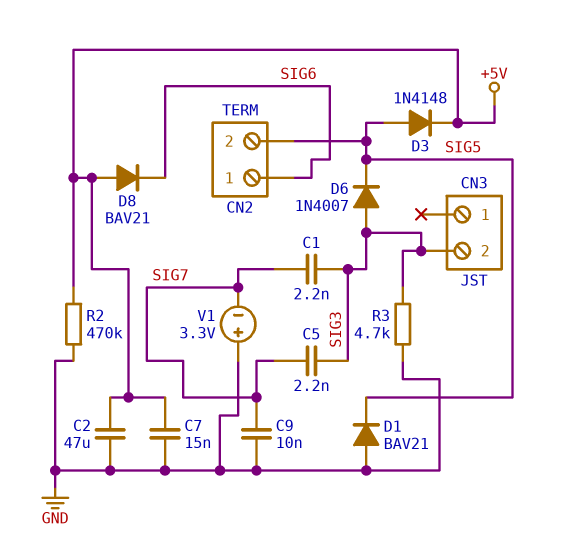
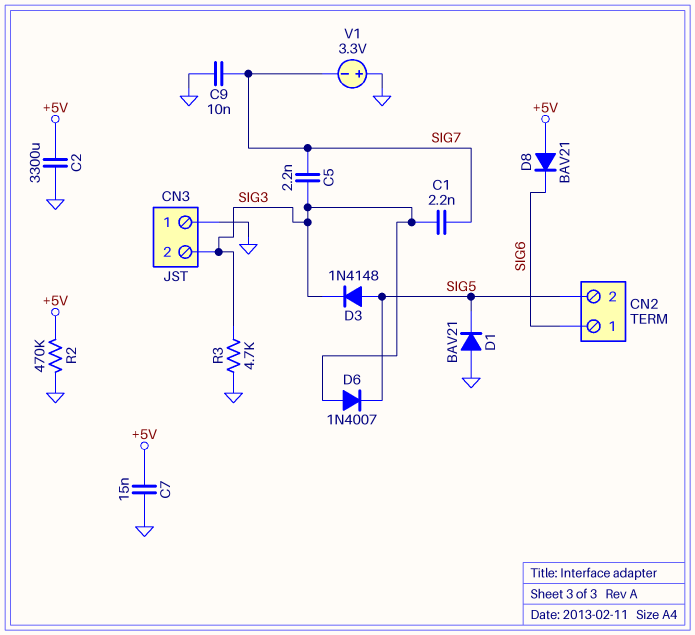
C2: 47uF (+5V, GND) -> 3300uF (+5V, GND)
CN3 pin 1: none -> GND
D3: diode 1N4148 (A SIG5, K +5V) -> diode 1N4148 (A SIG5, K SIG3)

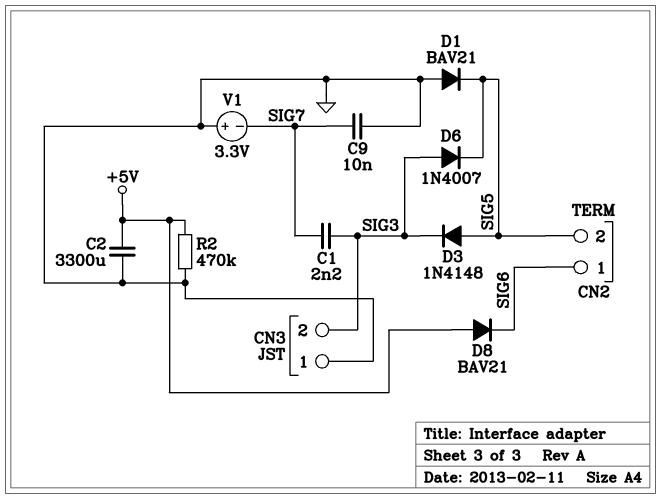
C5: 2.2nF (SIG3, SIG7) -> none
C7: 15nF (+5V, GND) -> none
R3: 4.7k (GND, SIG3) -> none

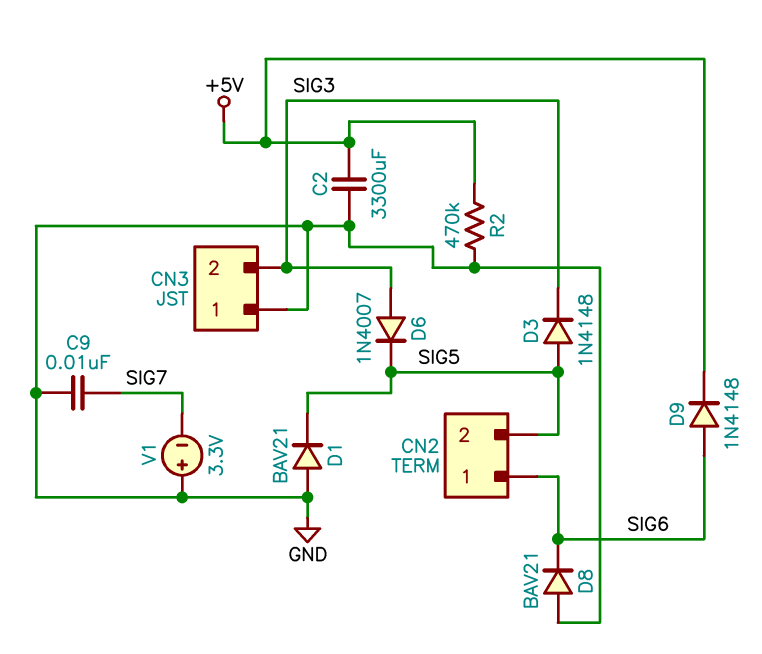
C1: 2.2nF (SIG3, SIG7) -> none
D8: diode BAV21 (A +5V, K SIG6) -> diode BAV21 (A GND, K SIG6)
D9: none -> diode 1N4148 (A SIG6, K +5V)

